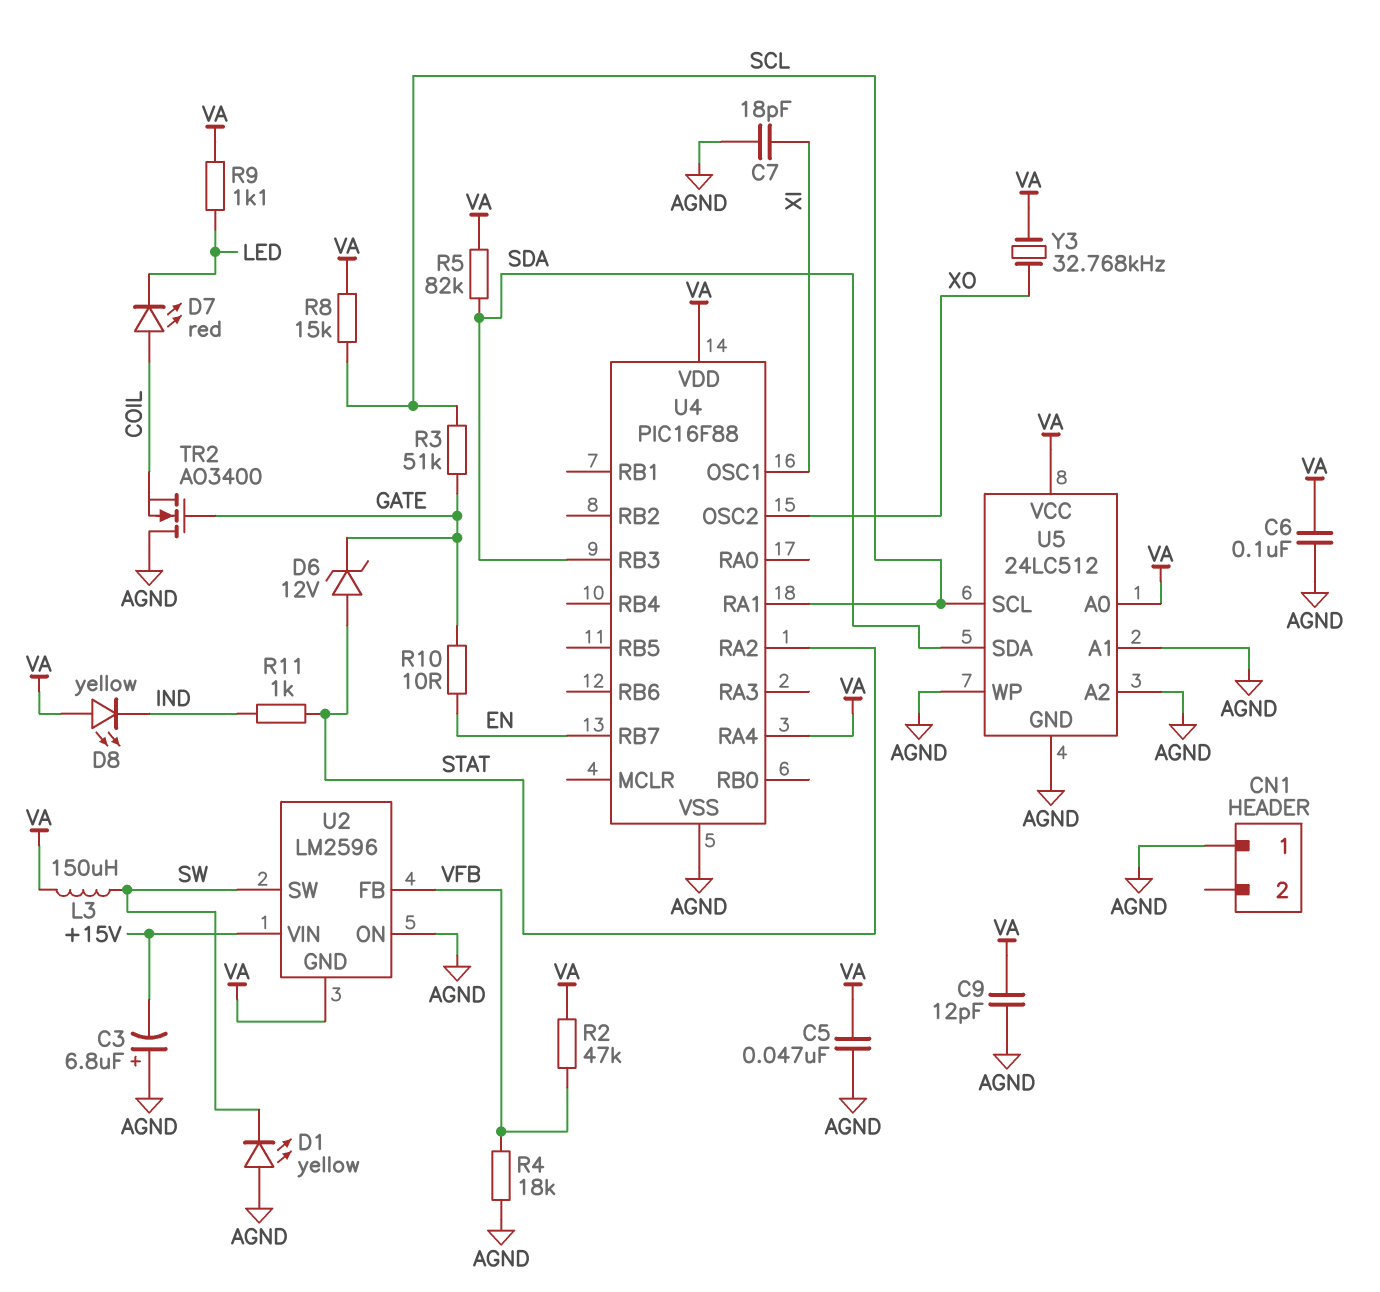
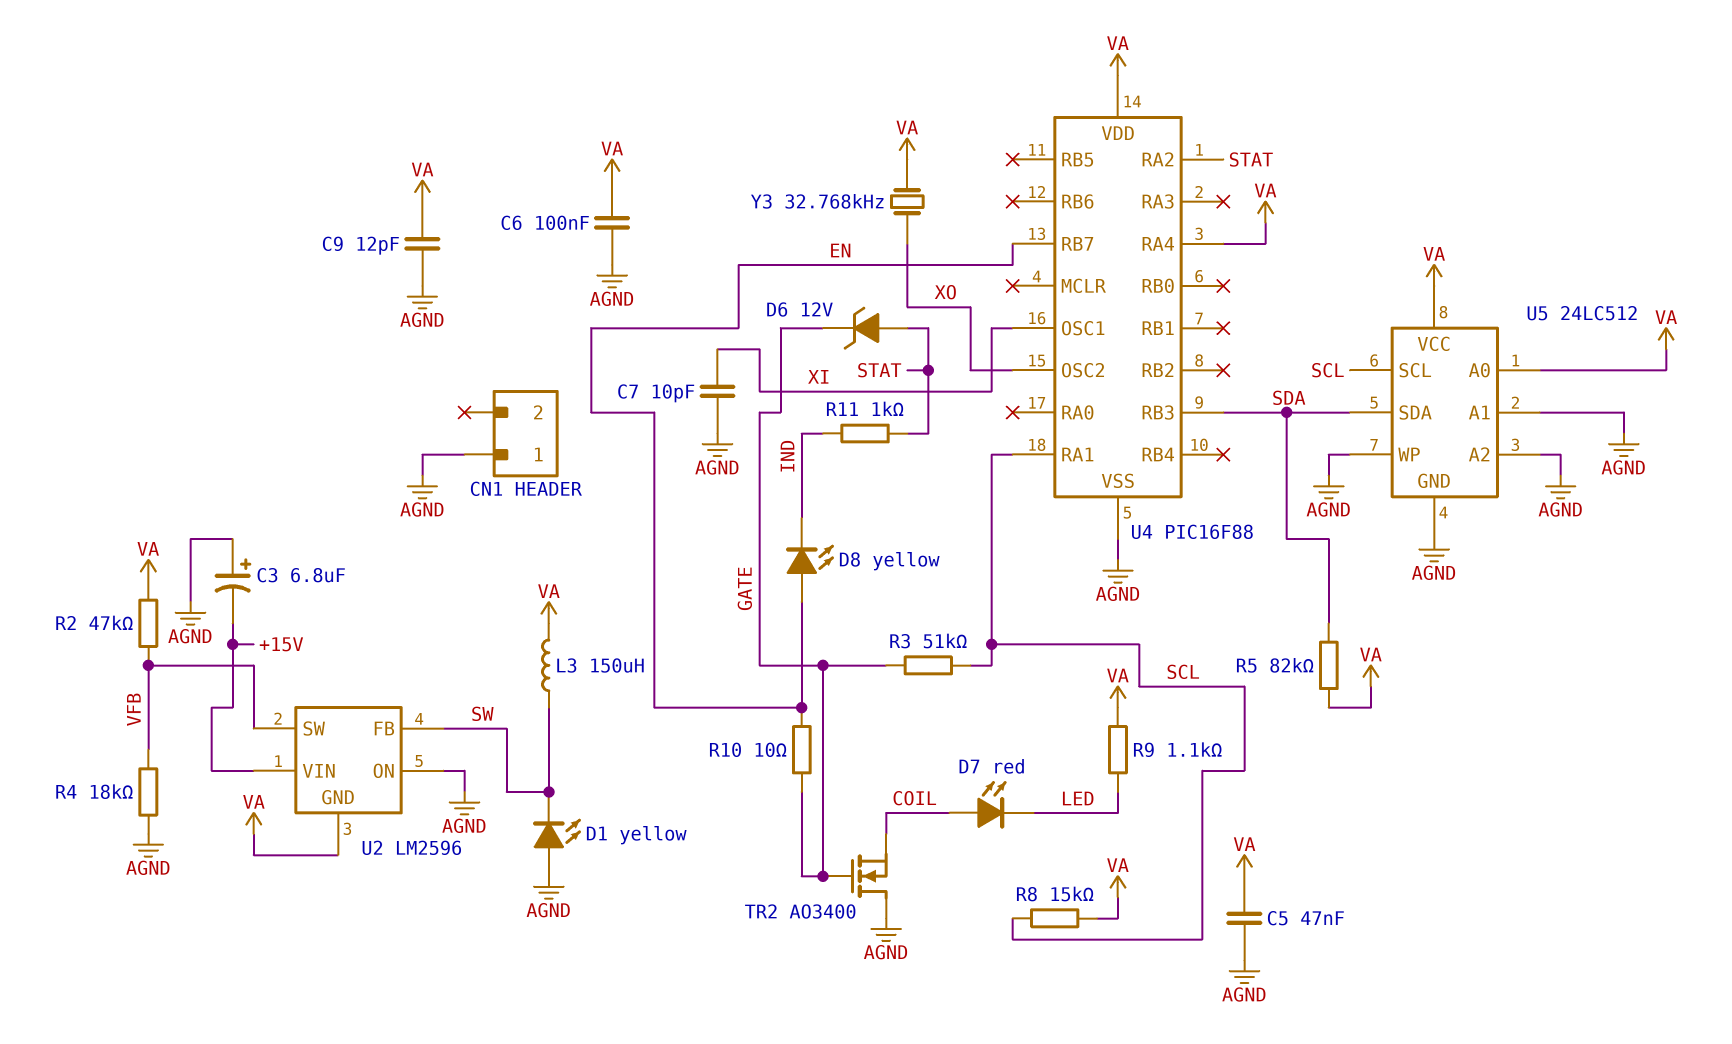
C7: 18pF (AGND, XI) -> 10pF (AGND, XI)
D8: LED yellow (A VA, K IND) -> LED yellow (A EN, K IND)
U2 pin FB: VFB -> SW
U2 pin SW: SW -> VFB

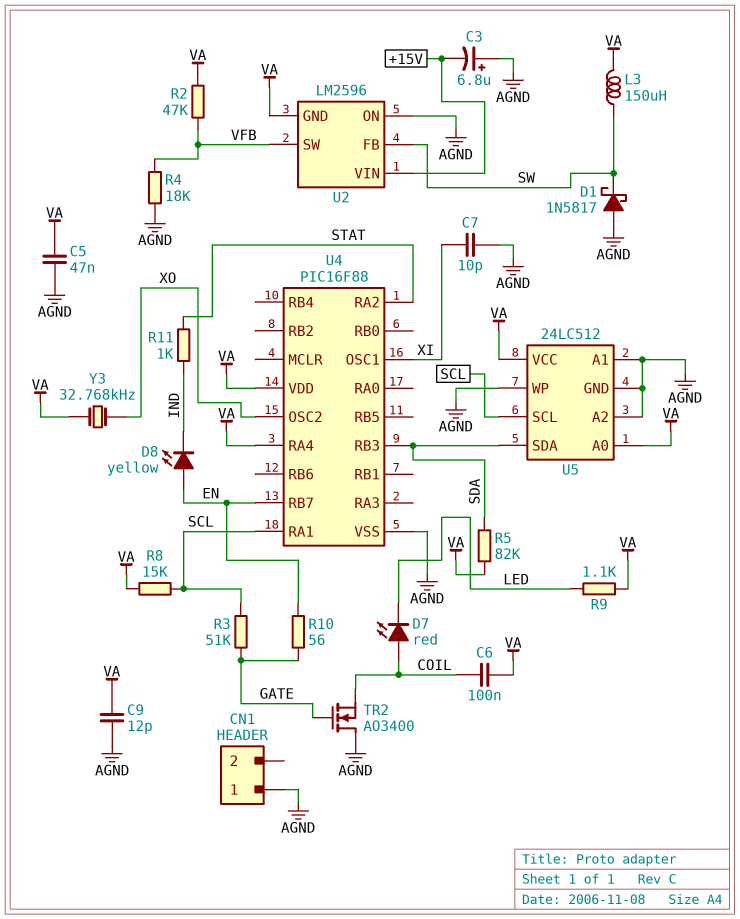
C6: 100nF (AGND, VA) -> 100nF (COIL, VA)
D1: LED yellow (A AGND, K SW) -> schottky 1N5817 (A AGND, K SW)
D6: zener 12V (A STAT, K GATE) -> none
R10: 10 (EN, GATE) -> 56 (EN, GATE)

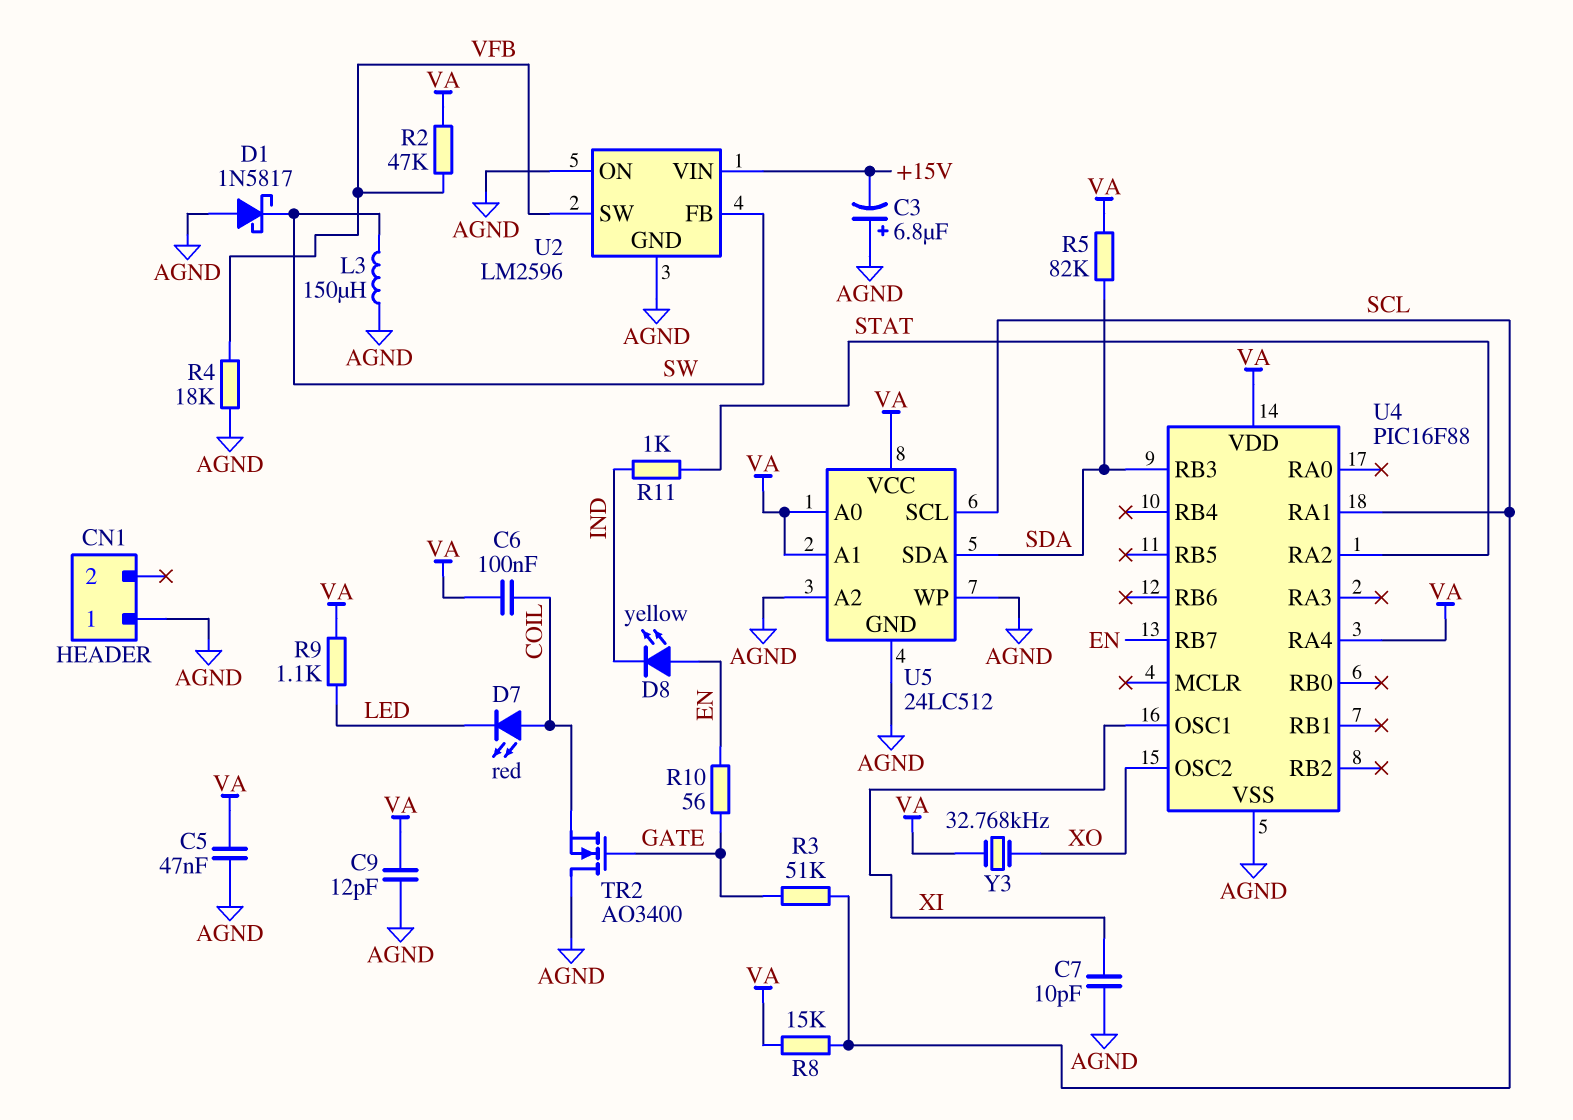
L3: 150uH (SW, VA) -> 150uH (AGND, SW)
U2 pin GND: VA -> AGND
U5 pin A1: AGND -> VA

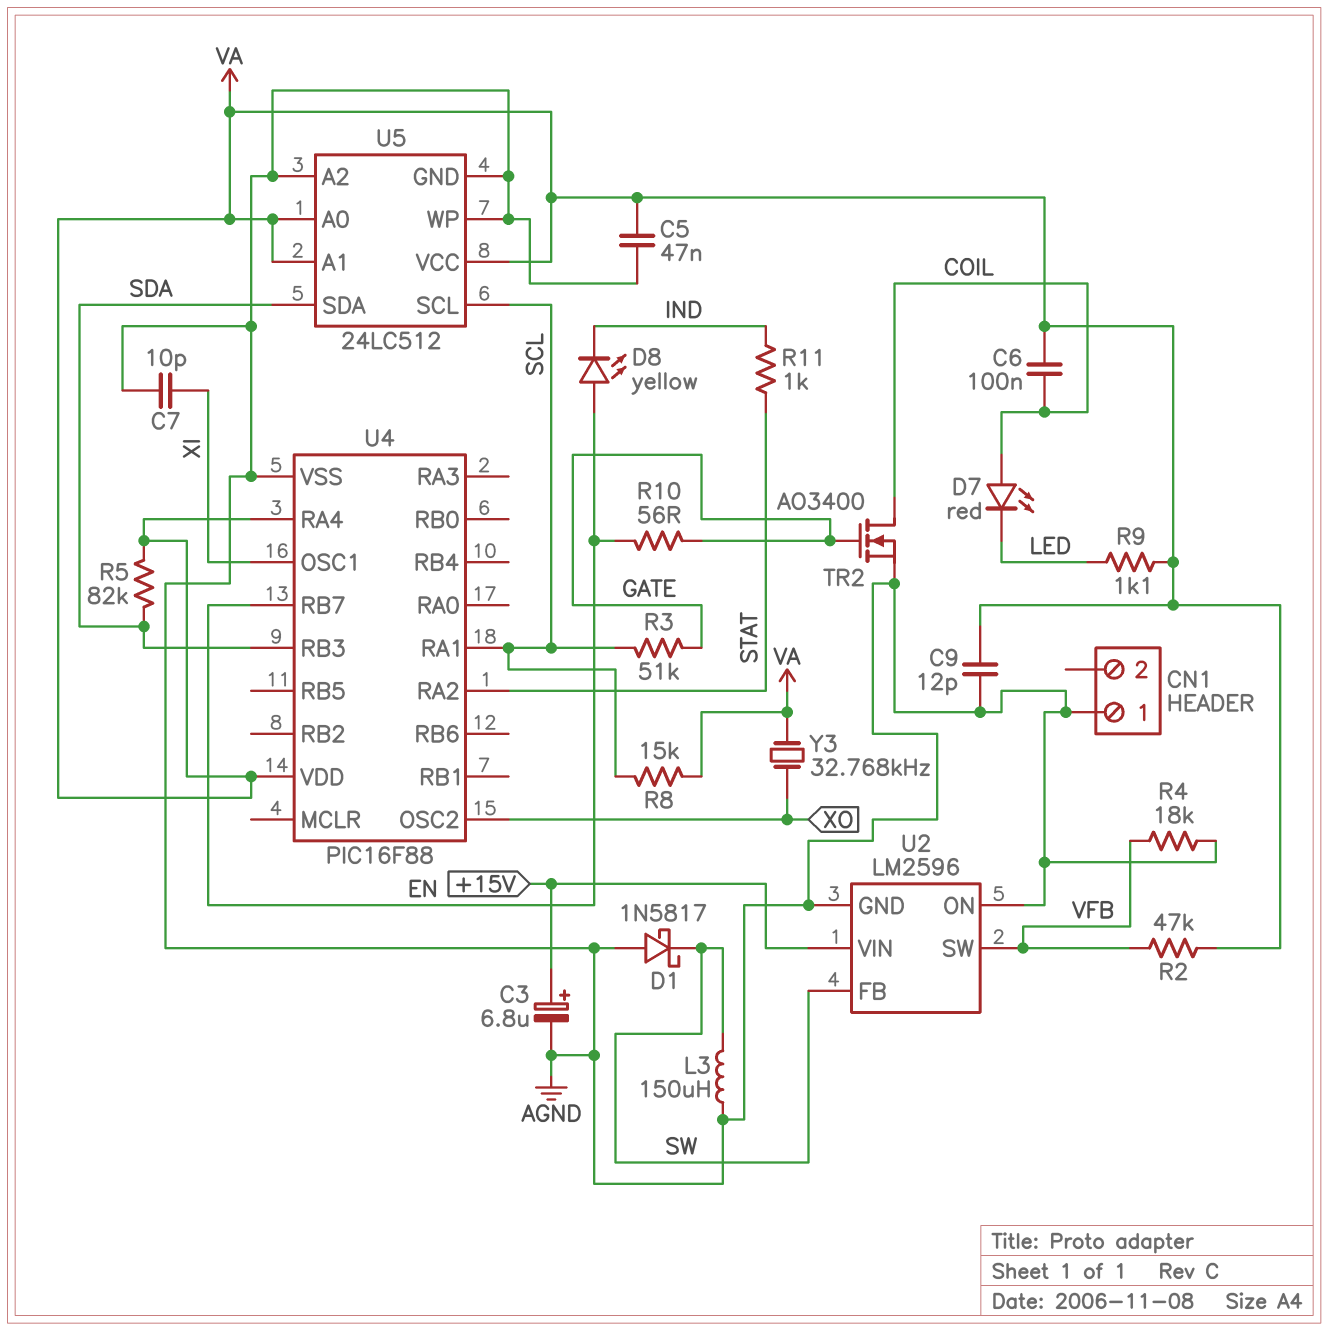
C3: 6.8uF (plus AGND, minus +15V) -> 6.8uF (plus +15V, minus AGND)
TR2: NMOS AO3400 (G GATE, D AGND, S COIL) -> NMOS AO3400 (G GATE, D COIL, S AGND)

